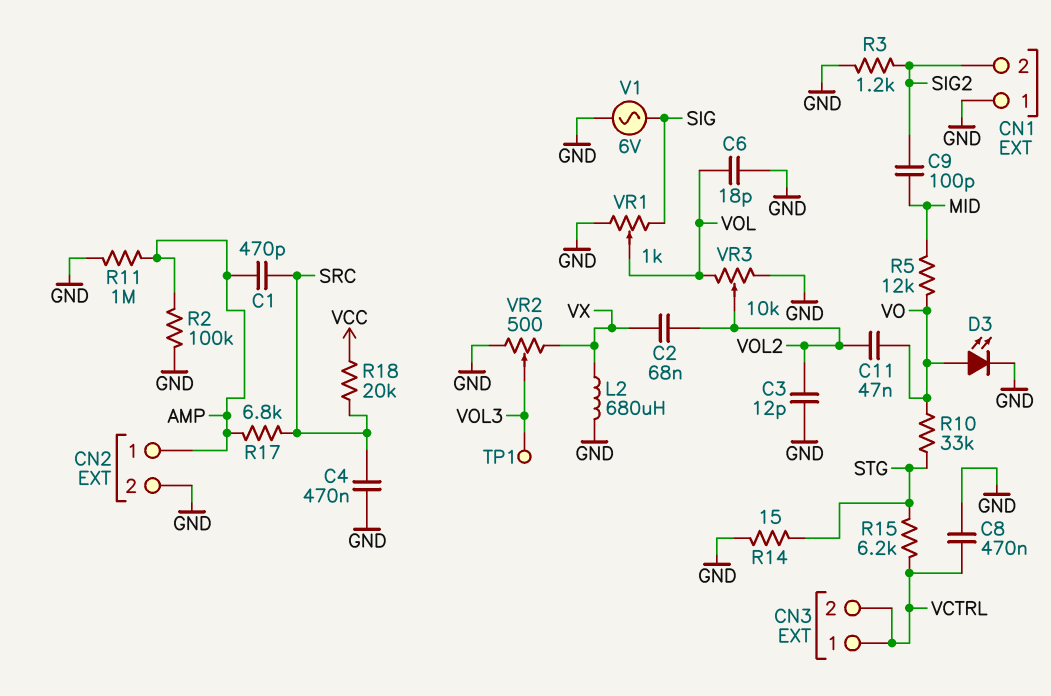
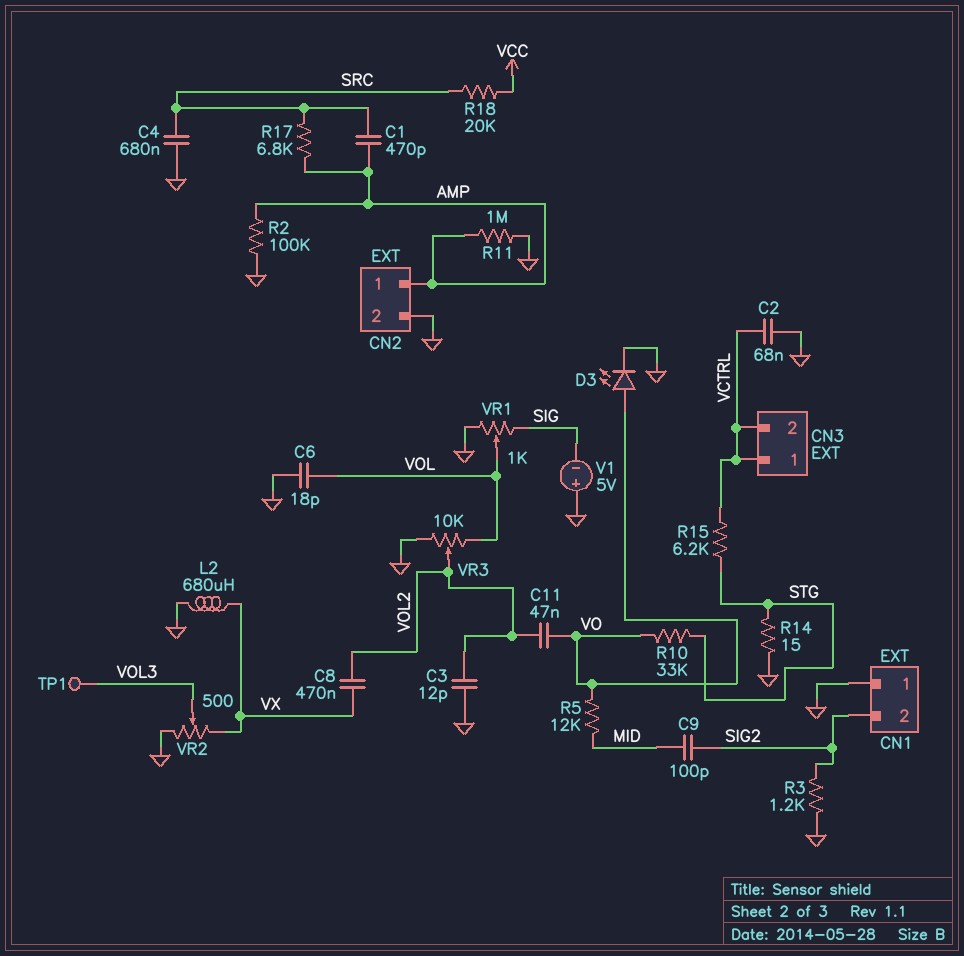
C2: 68nF (VOL2, VX) -> 68nF (GND, VCTRL)
C4: 470nF (GND, SRC) -> 680nF (GND, SRC)
C8: 470nF (GND, VCTRL) -> 470nF (VOL2, VX)
V1: AC 6V (GND, SIG) -> 5V (plus GND, minus SIG)

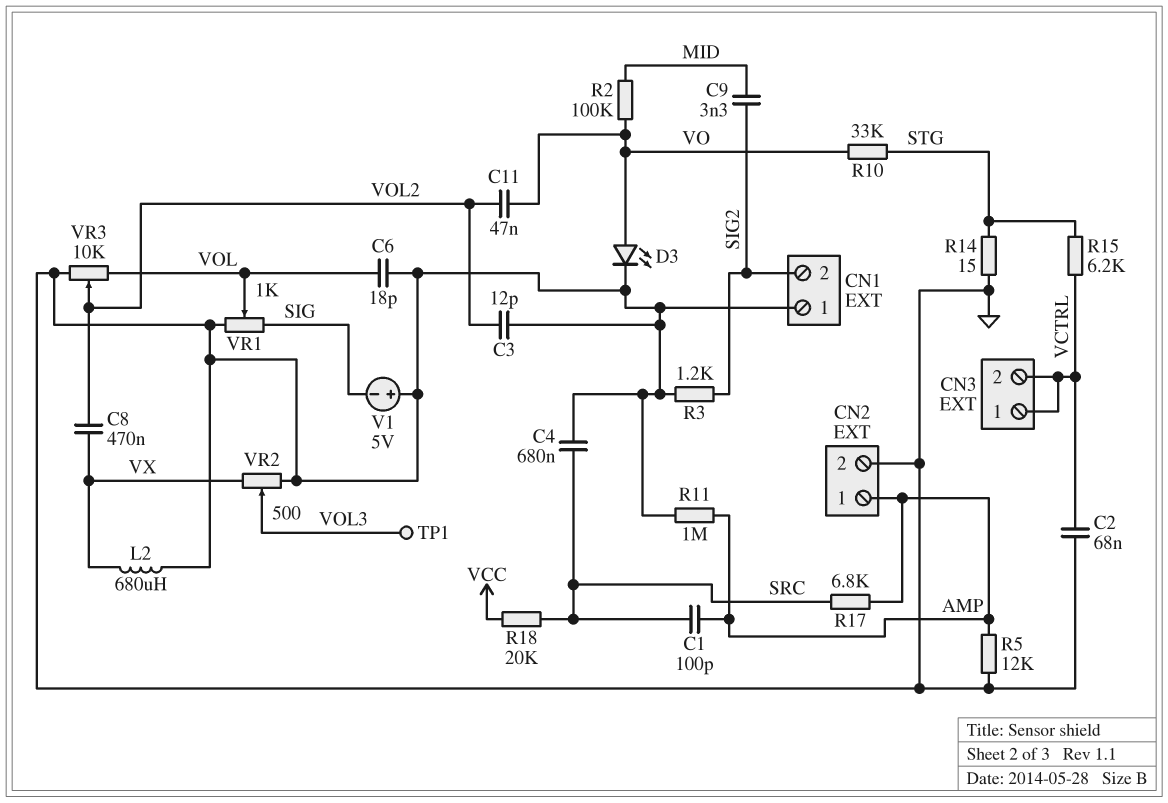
C1: 470pF (AMP, SRC) -> 100pF (AMP, SRC)
C9: 100pF (MID, SIG2) -> 3.3nF (MID, SIG2)
R2: 100k (AMP, GND) -> 100k (MID, VO)
R5: 12k (MID, VO) -> 12k (AMP, GND)

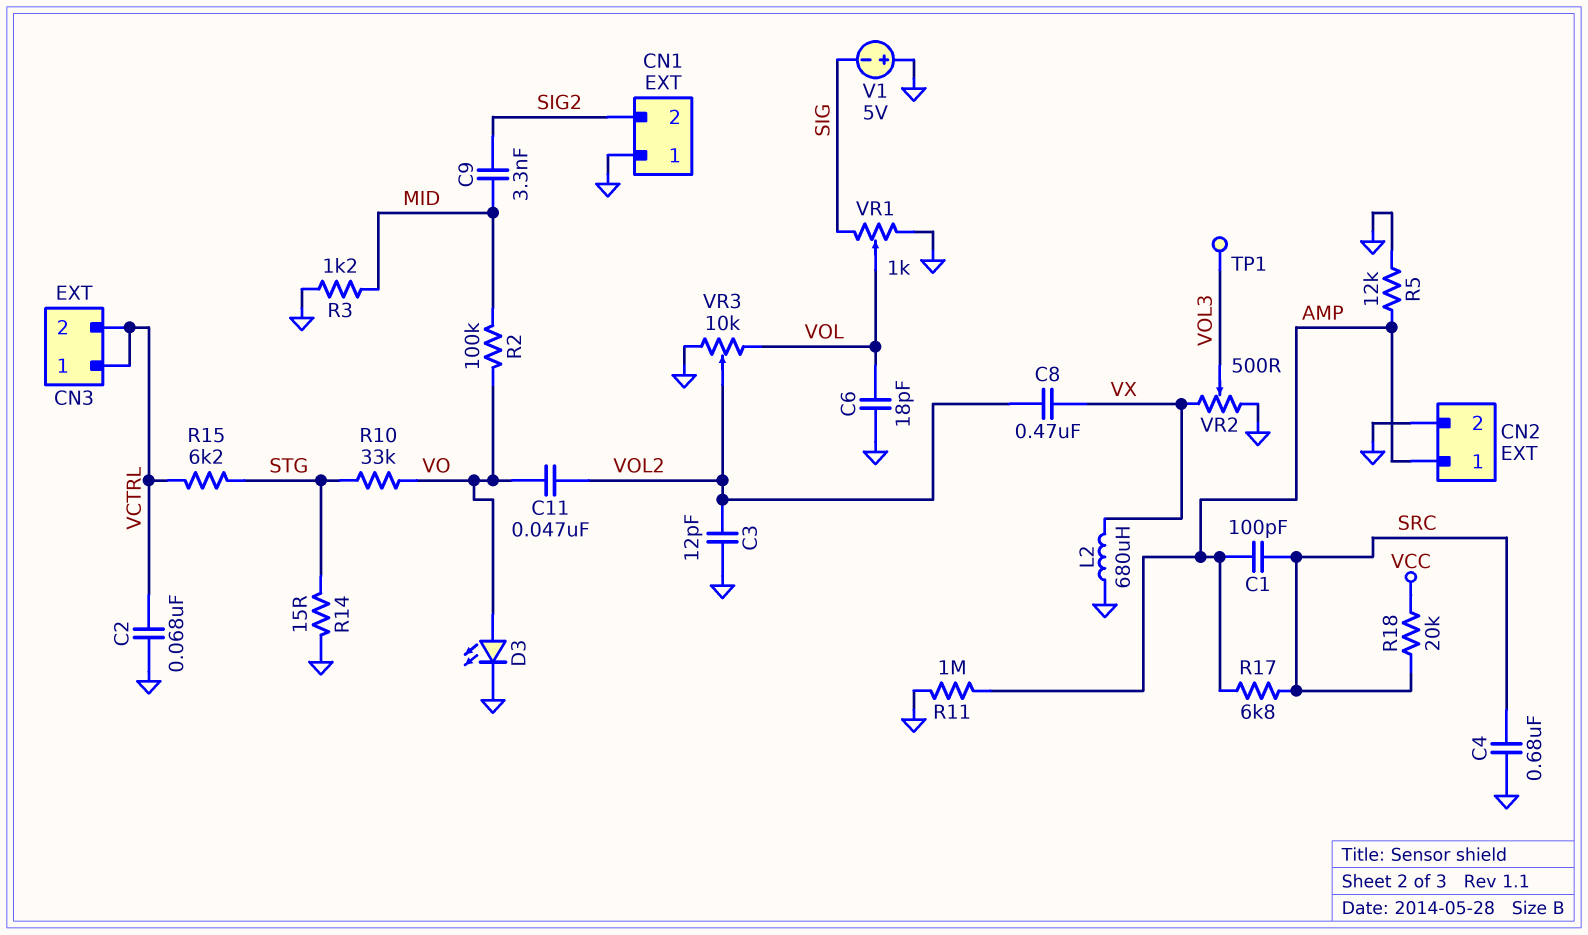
R3: 1.2k (GND, SIG2) -> 1.2k (GND, MID)

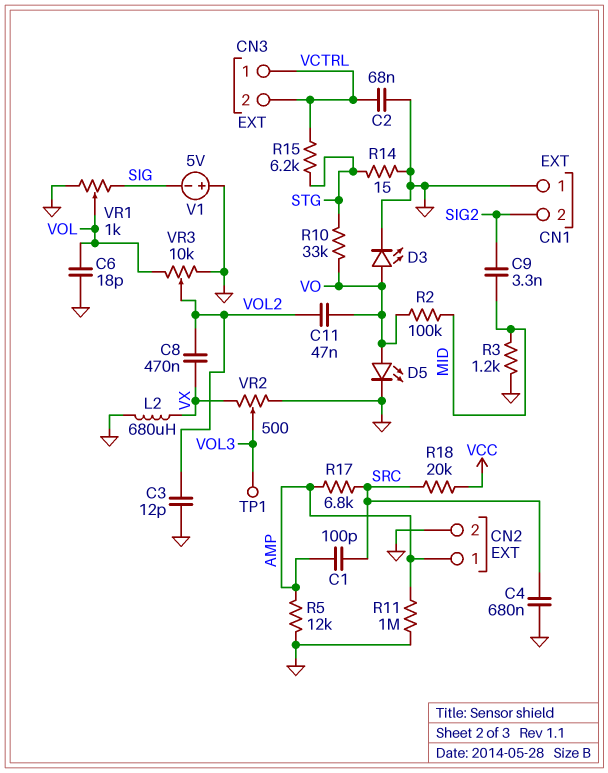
D5: none -> LED (A VO, K GND)

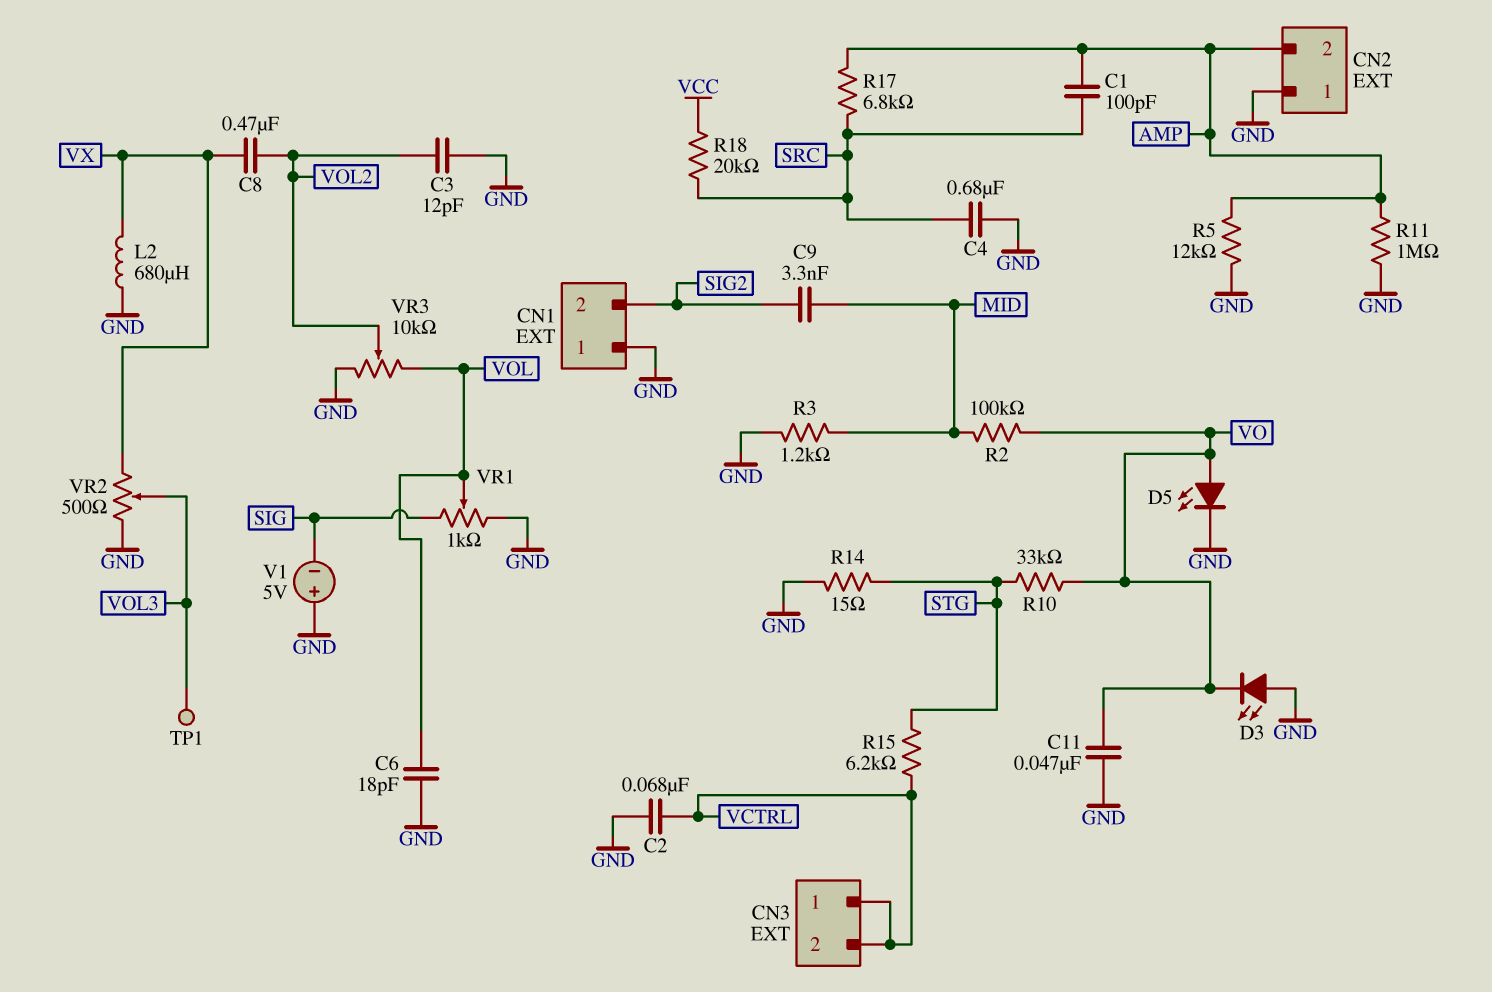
C11: 47nF (VO, VOL2) -> 47nF (GND, VO)
CN2 pin 1: AMP -> GND
CN2 pin 2: GND -> AMP
D3: LED (A VO, K GND) -> LED (A GND, K VO)

